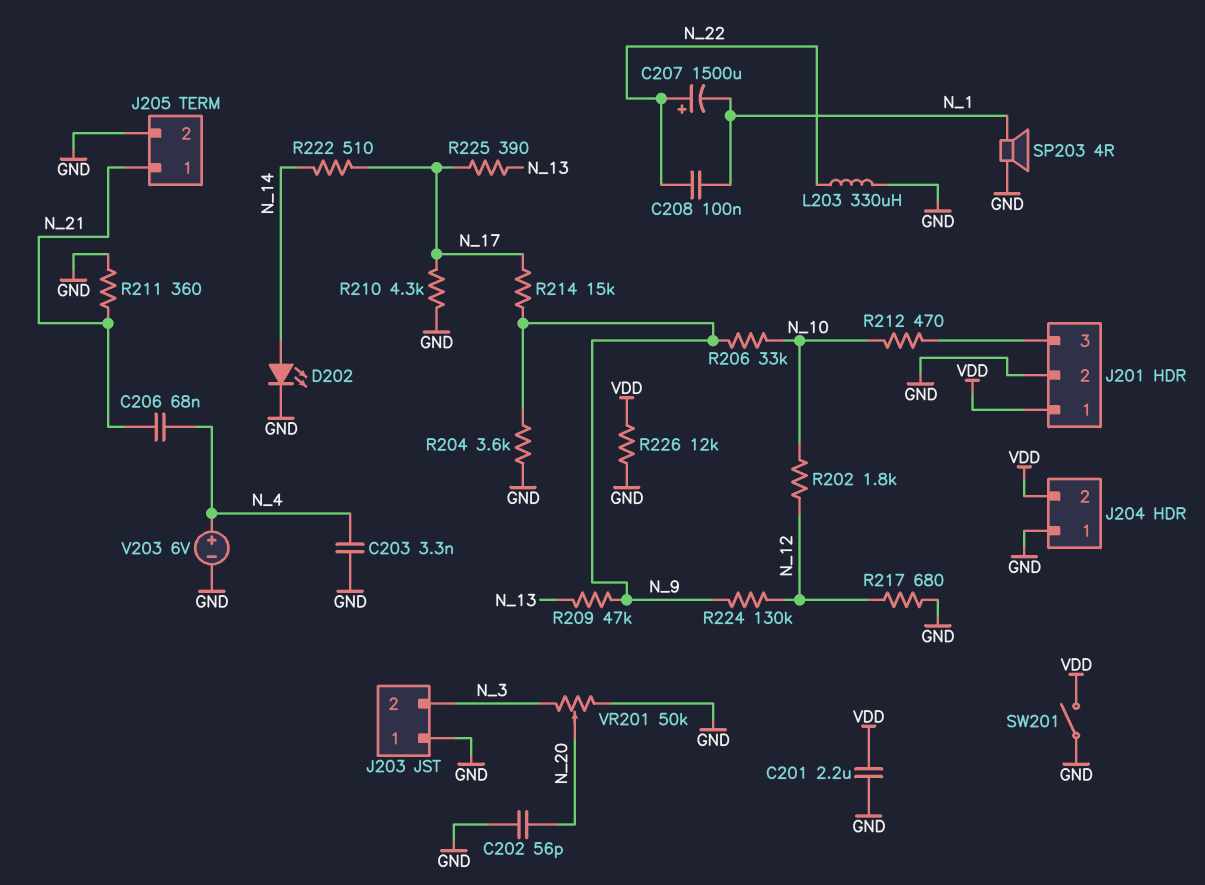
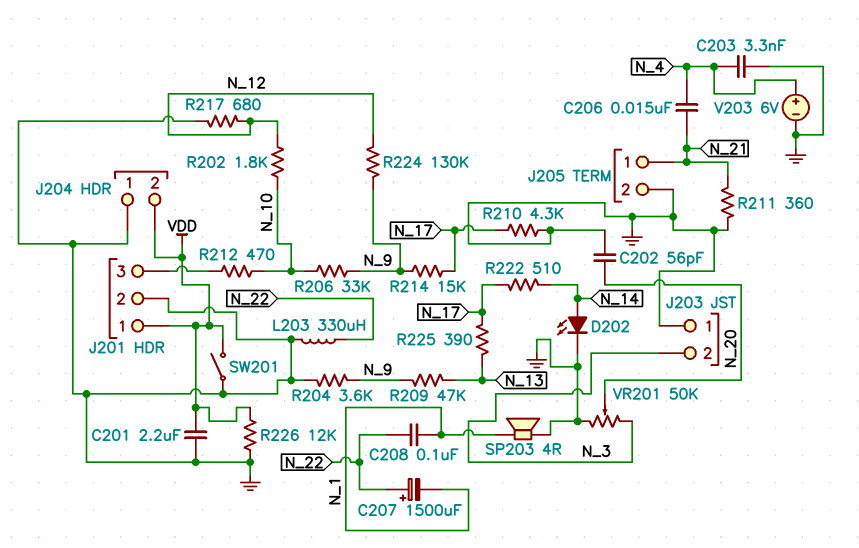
C206: 68nF (N_4, N_21) -> 15nF (N_4, N_21)

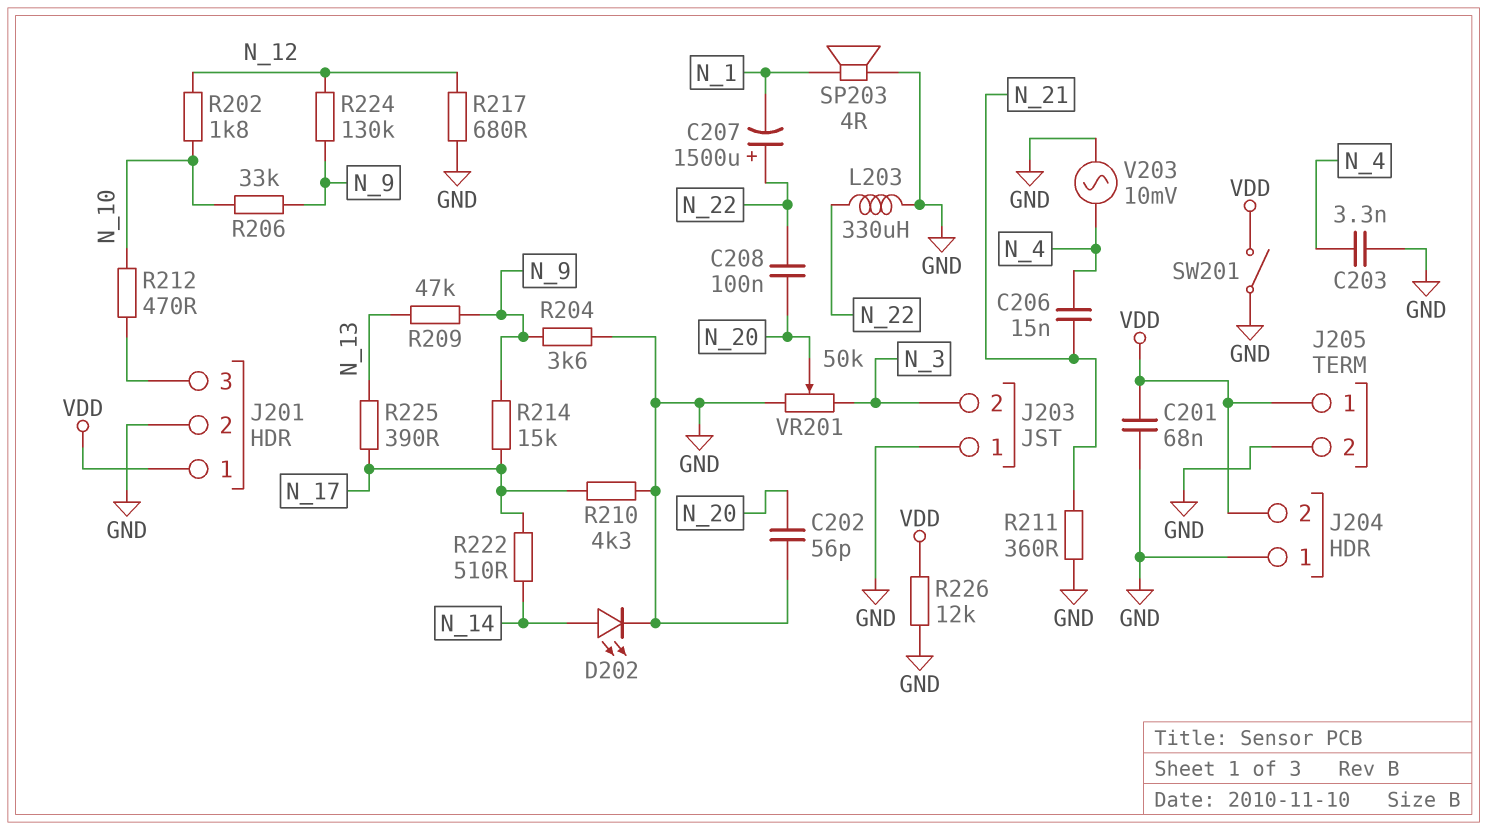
C201: 2.2uF (GND, VDD) -> 68nF (GND, VDD)
C208: 100nF (N_1, N_22) -> 100nF (N_20, N_22)
J205 pin 1: N_21 -> VDD
V203: 6V (plus N_4, minus GND) -> AC 10mV (GND, N_4)

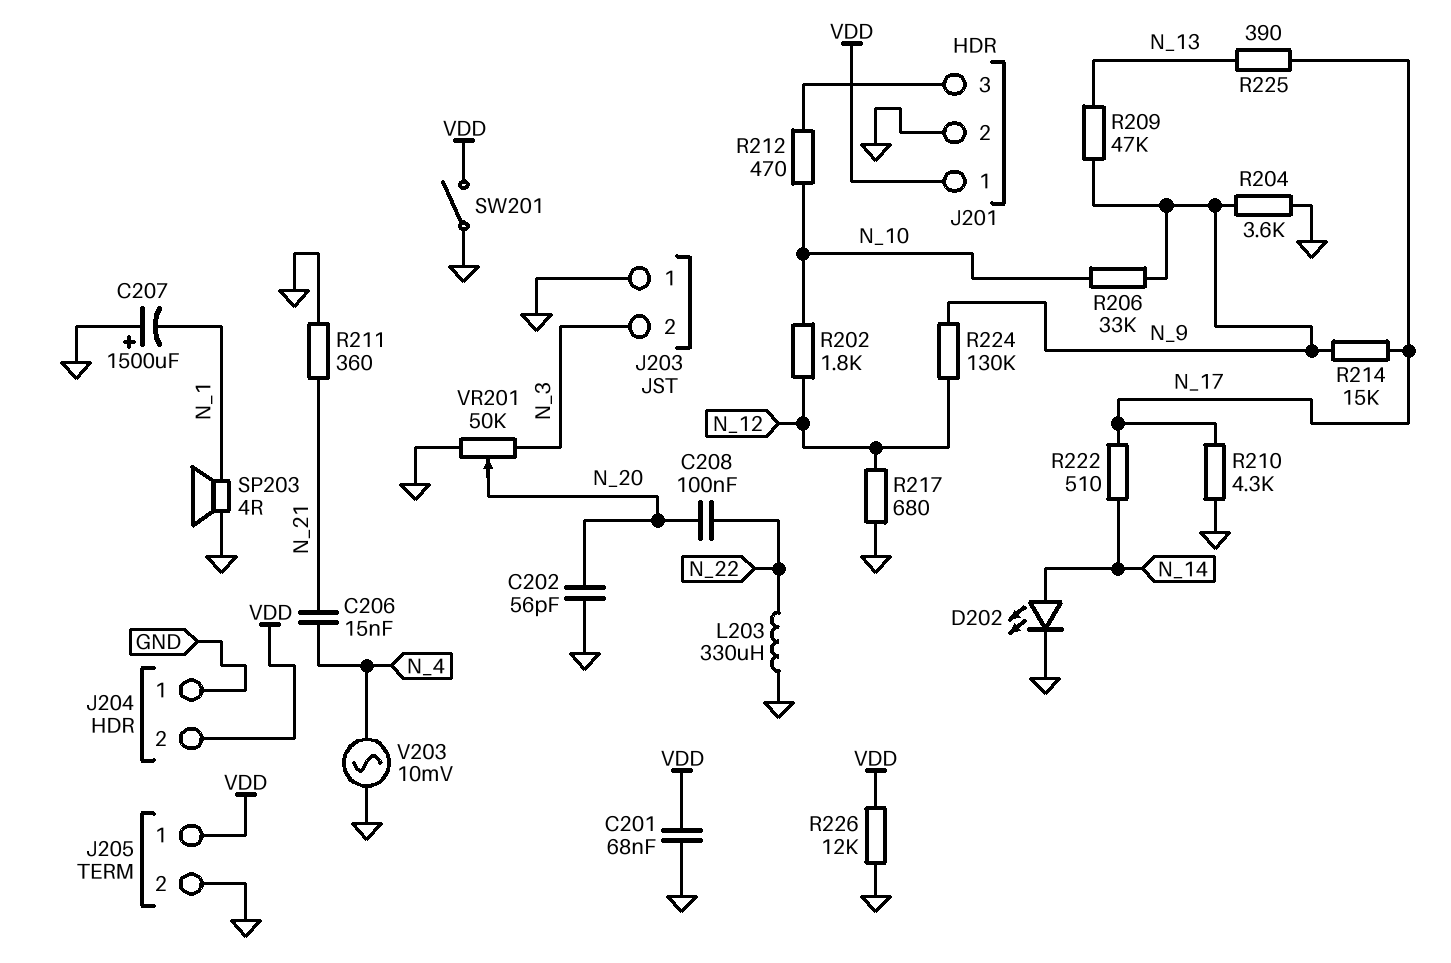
C203: 3.3nF (GND, N_4) -> none
C207: 1500uF (plus N_22, minus N_1) -> 1500uF (plus GND, minus N_1)

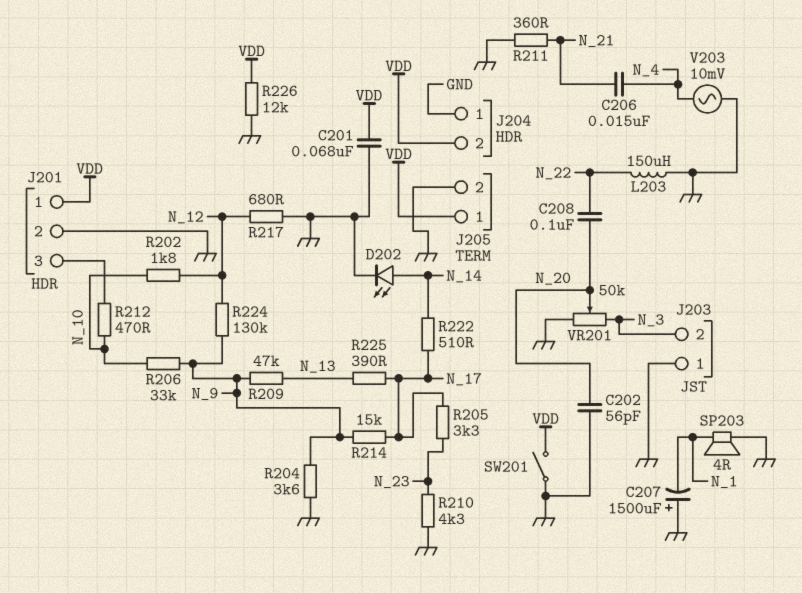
L203: 330uH (GND, N_22) -> 150uH (GND, N_22)
R205: none -> 3.3k (N_17, N_23)
R210: 4.3k (GND, N_17) -> 4.3k (GND, N_23)

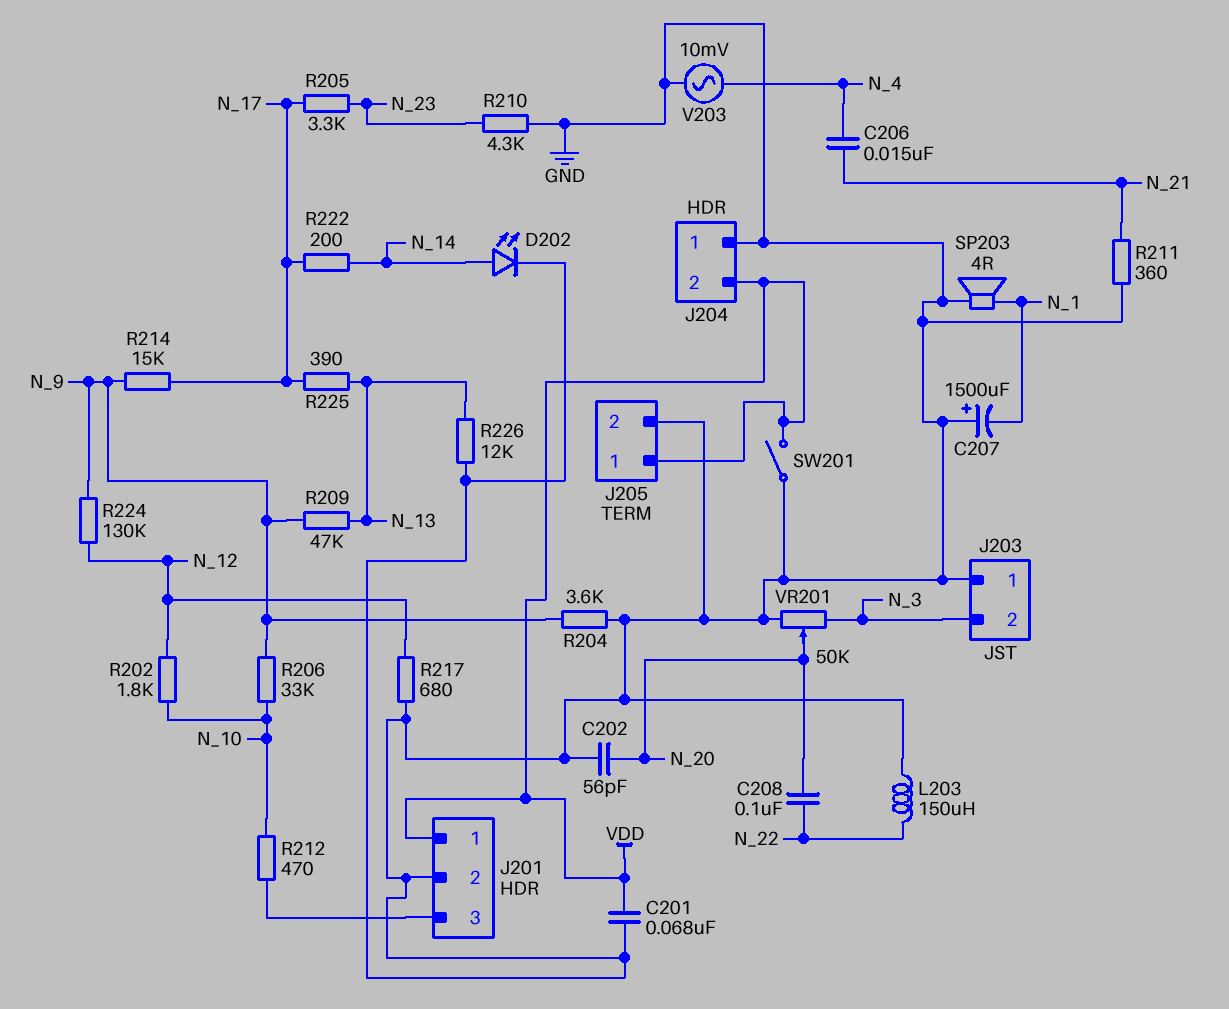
R222: 510 (N_14, N_17) -> 200 (N_14, N_17)
R226: 12k (GND, VDD) -> 12k (GND, N_13)

